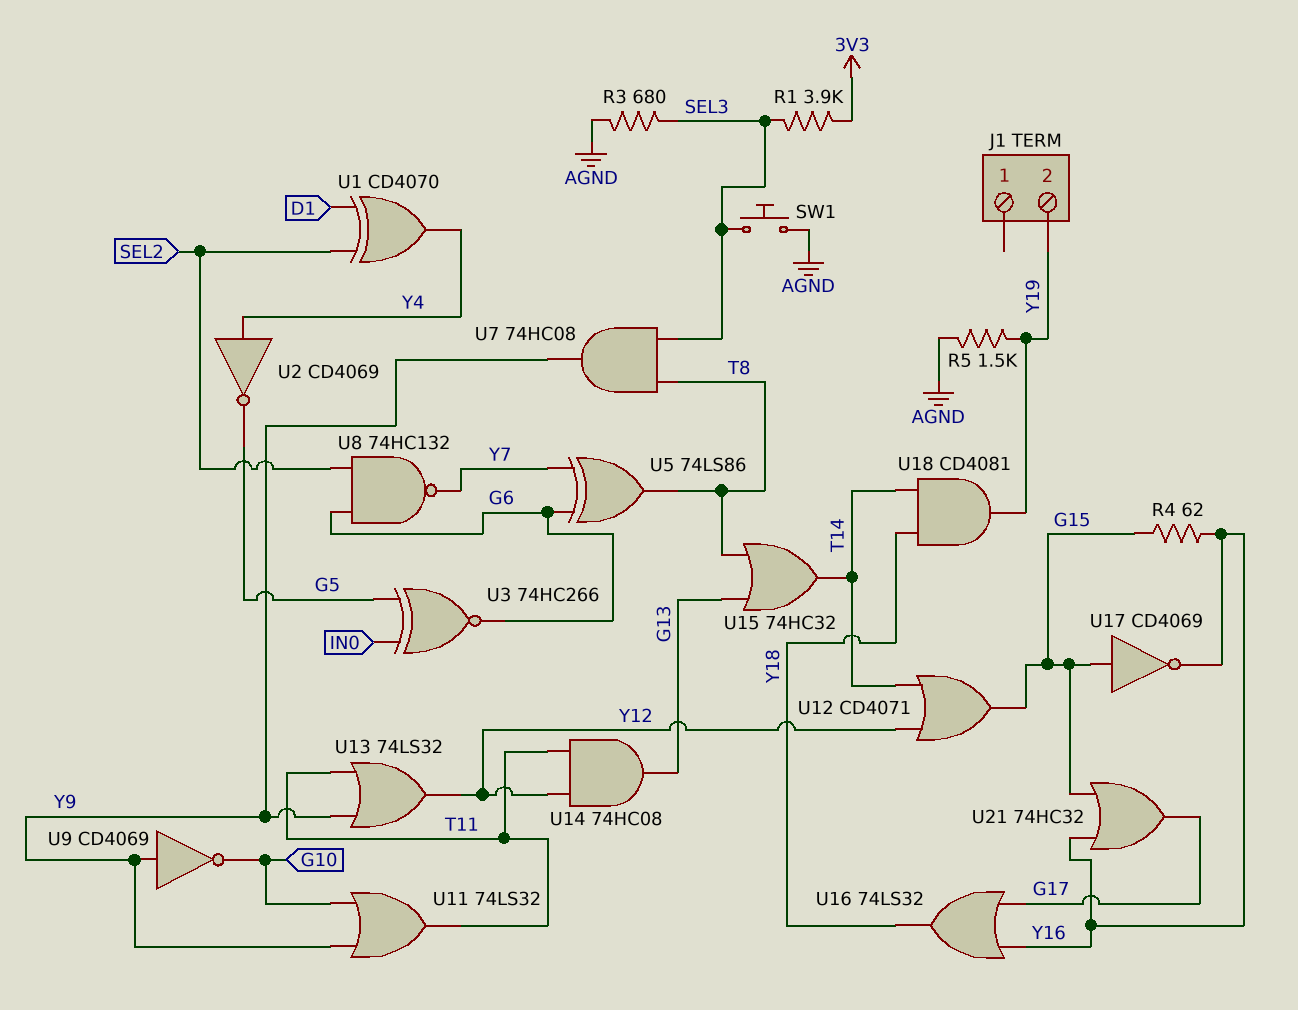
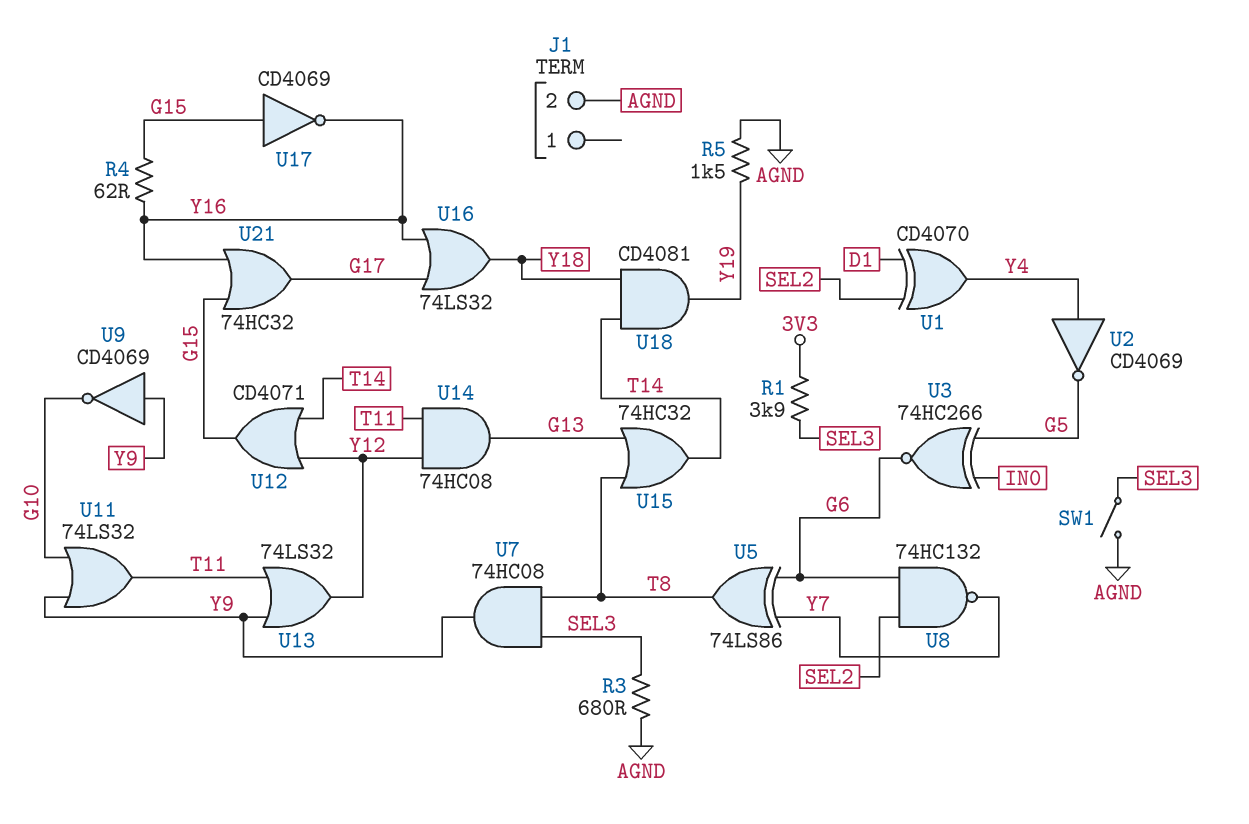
J1 pin 2: Y19 -> AGND
SW1: button (AGND, SEL3) -> switch (AGND, SEL3)

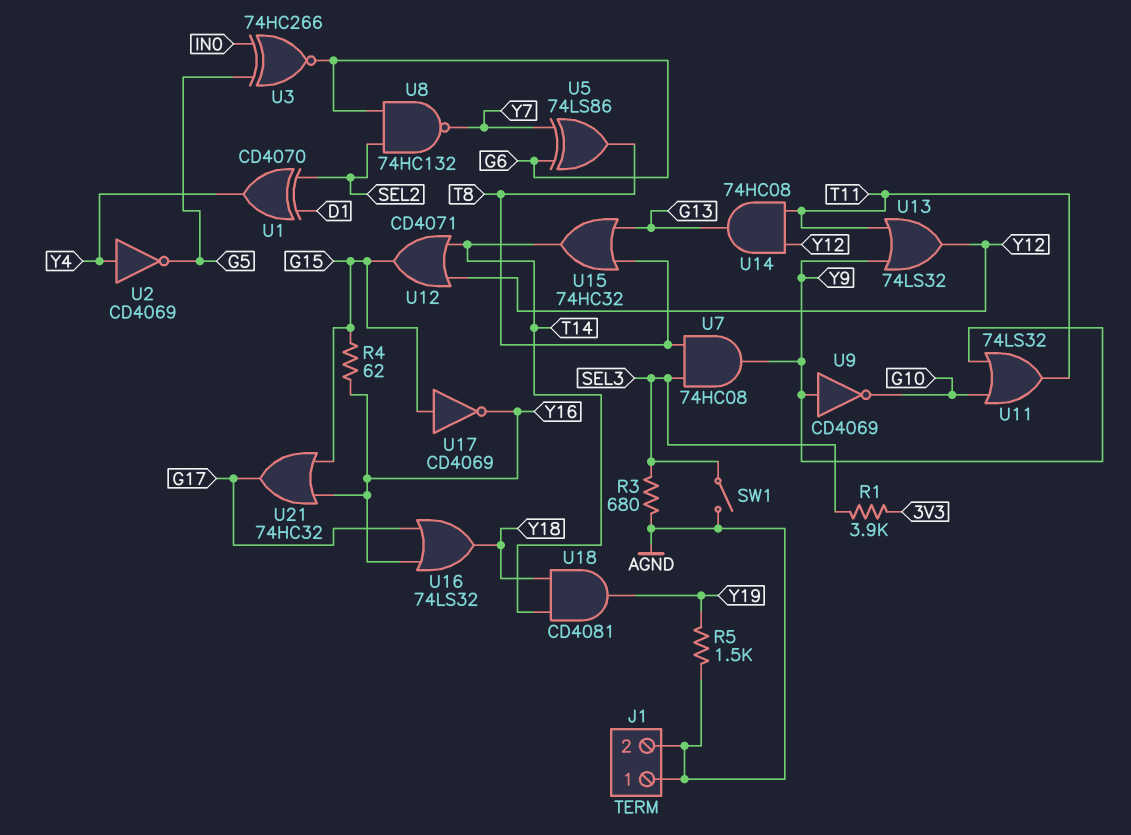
J1 pin 1: none -> AGND

